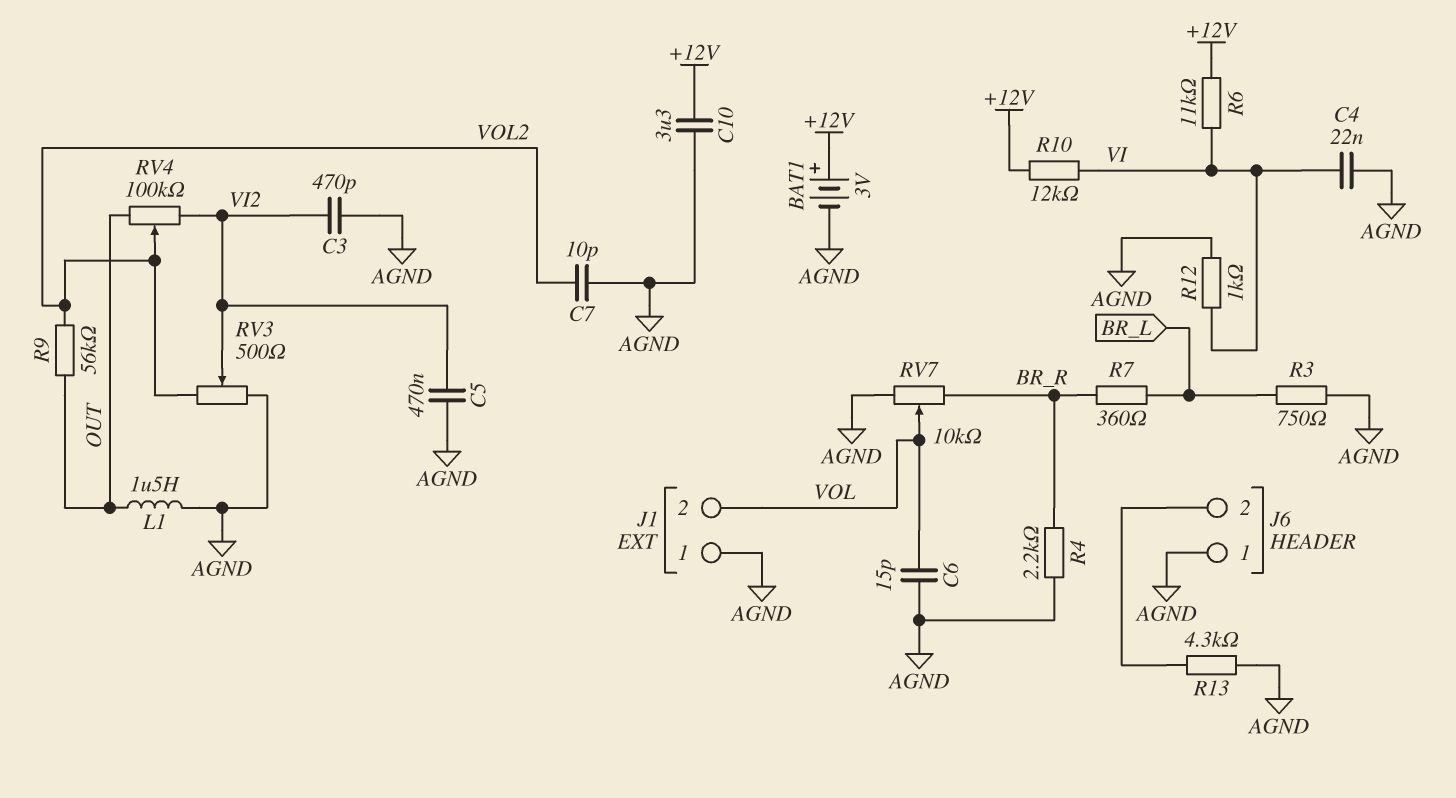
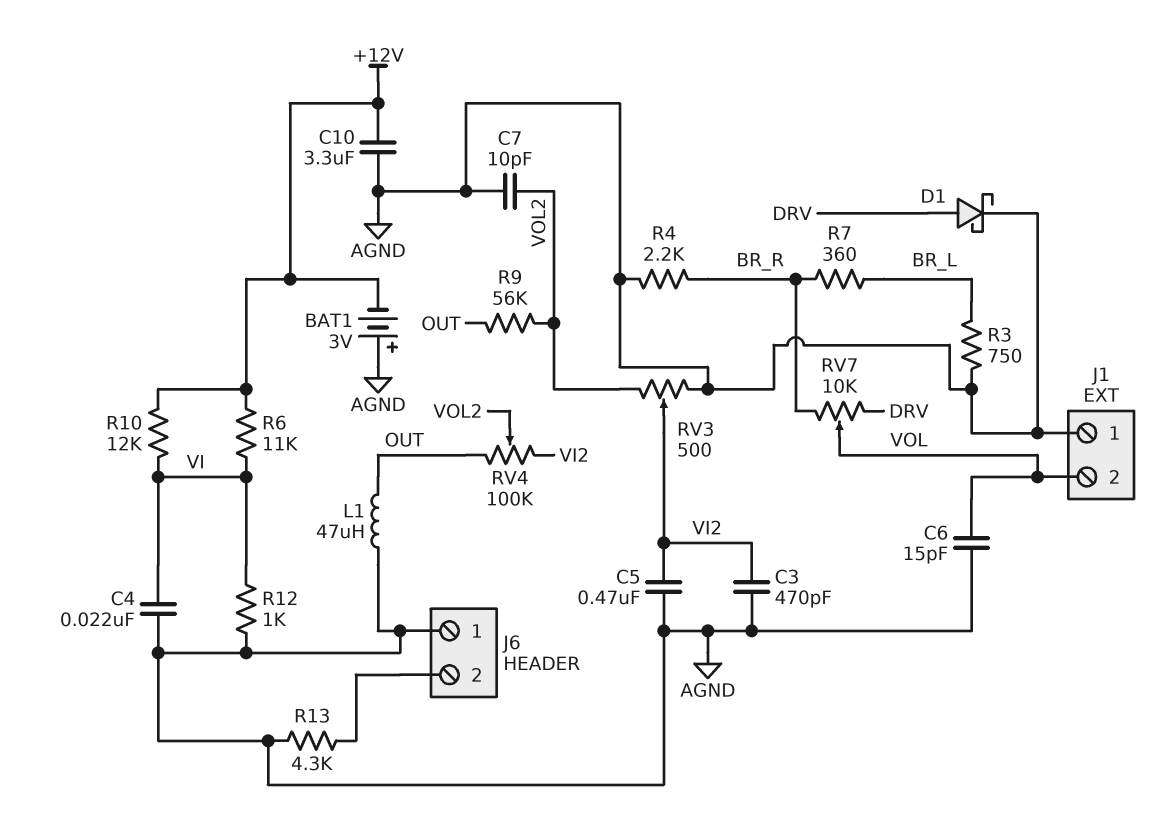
BAT1: 3V (plus +12V, minus AGND) -> 3V (plus AGND, minus +12V)
D1: none -> schottky (A DRV, K AGND)
L1: 1.5uH (AGND, OUT) -> 47uH (AGND, OUT)
RV7: 10k (AGND, BR_R, wiper VOL) -> 10k (BR_R, DRV, wiper VOL)

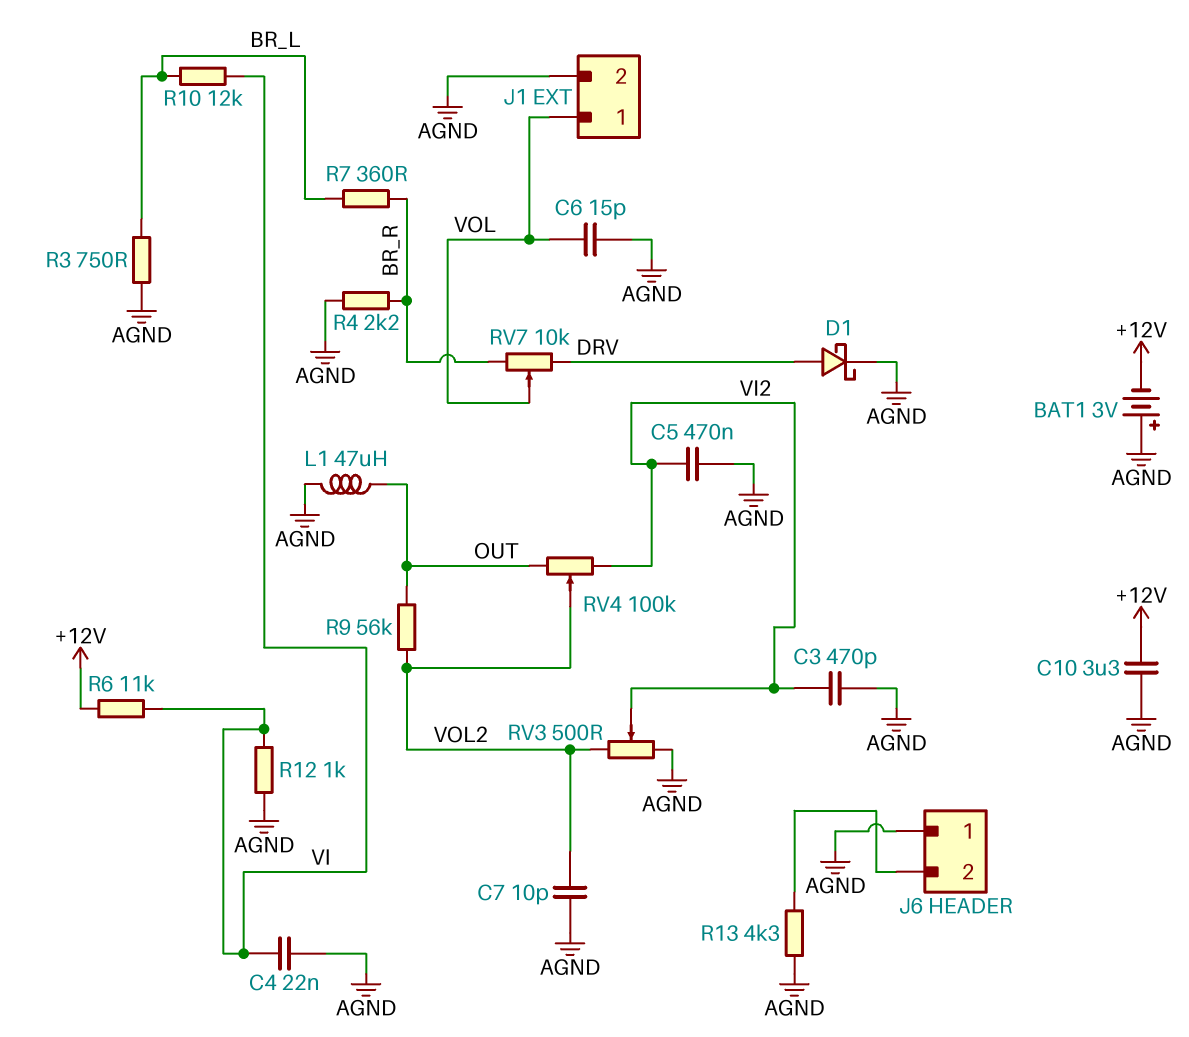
J1 pin 1: AGND -> VOL
J1 pin 2: VOL -> AGND
R10: 12k (+12V, VI) -> 12k (BR_L, VI)

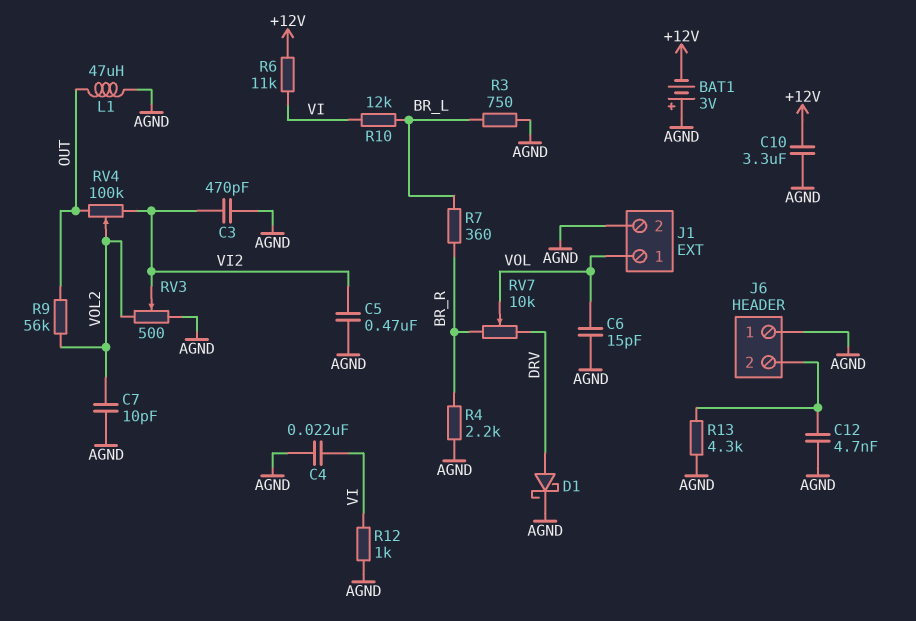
C12: none -> 4.7nF (AGND, J6/2)

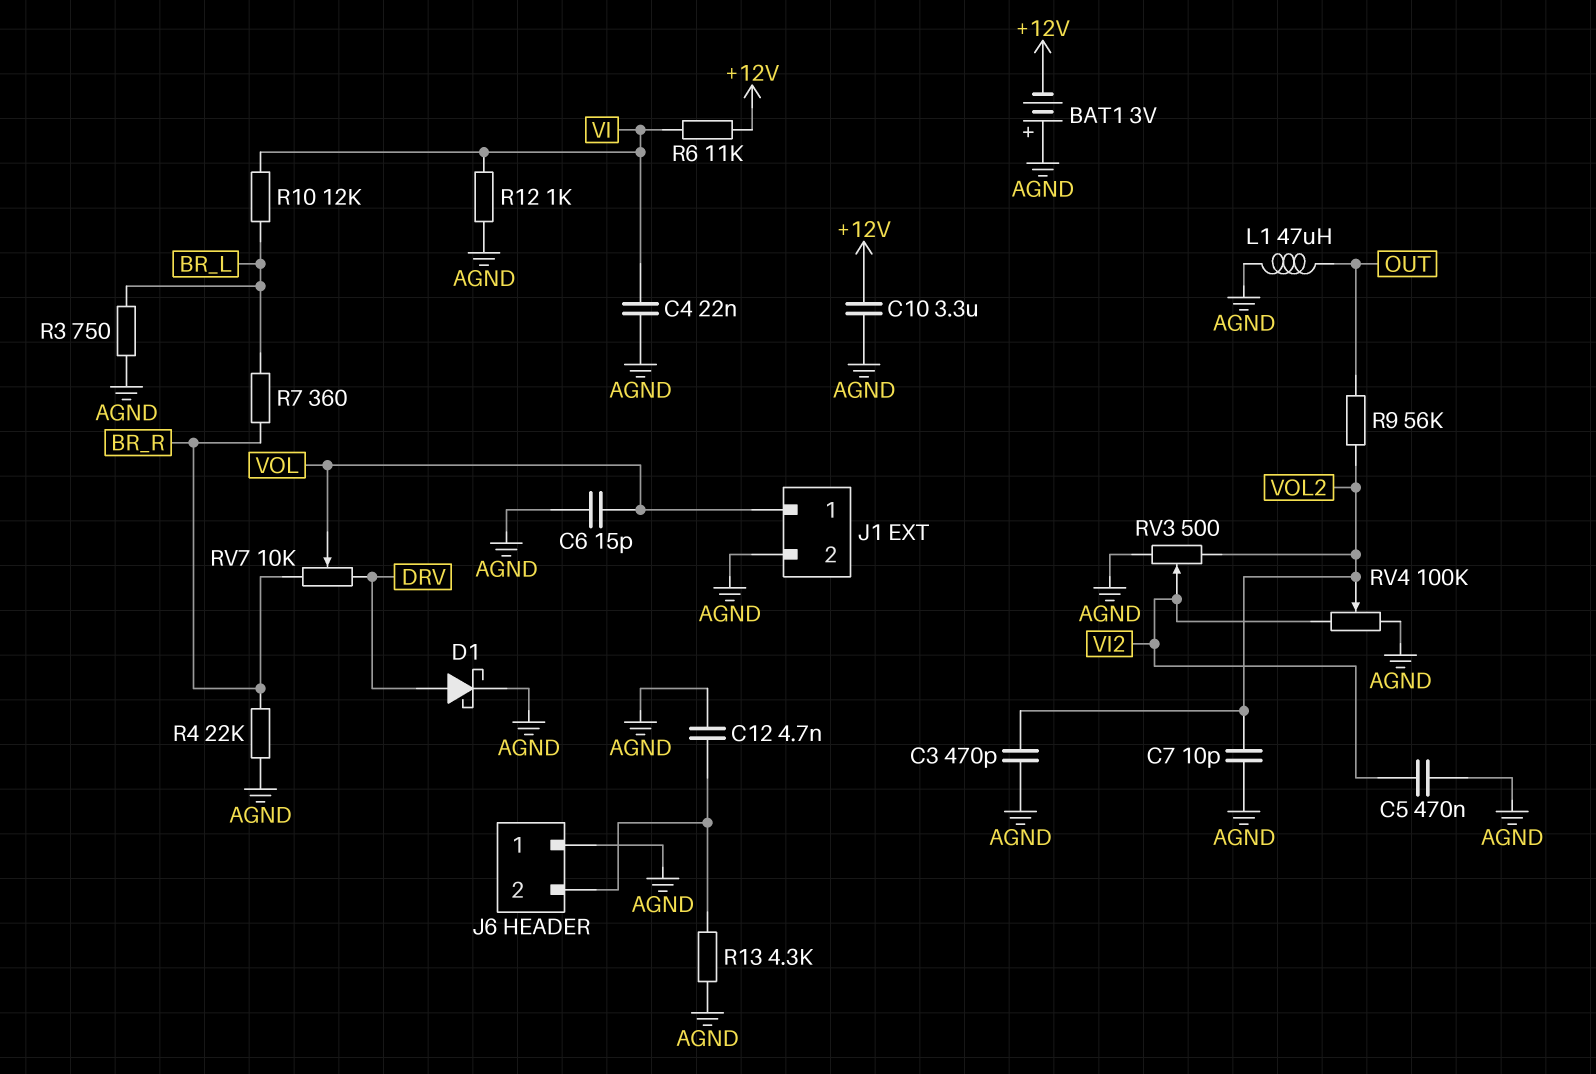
C3: 470pF (AGND, VI2) -> 470pF (AGND, VOL2)
R4: 2.2k (AGND, BR_R) -> 22k (AGND, BR_R)
RV4: 100k (OUT, VI2, wiper VOL2) -> 100k (AGND, VI2, wiper VOL2)

